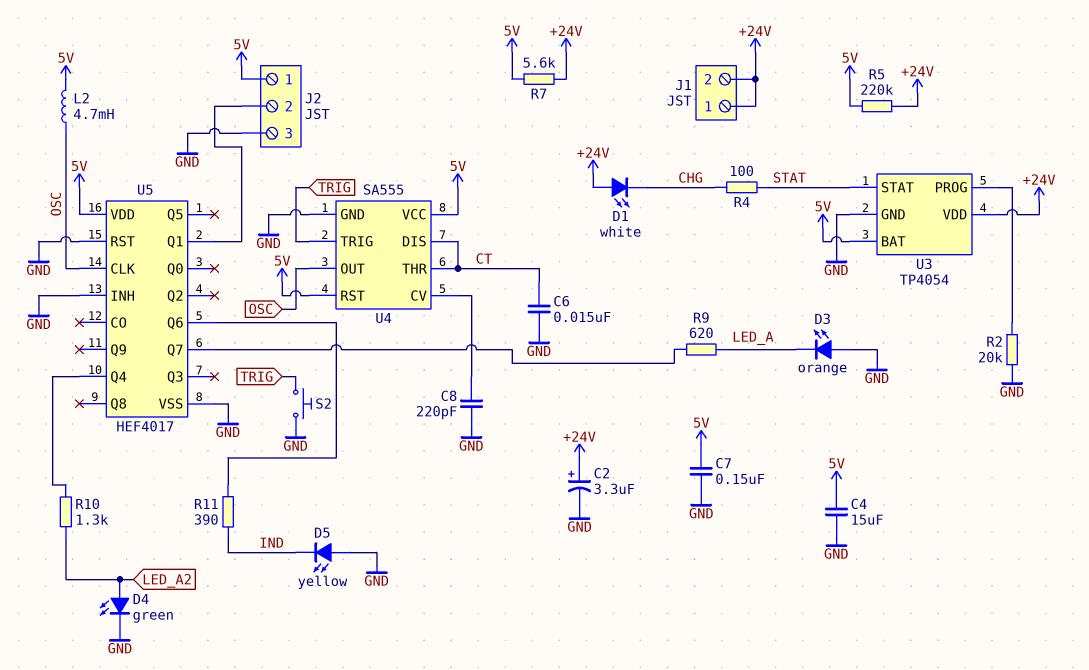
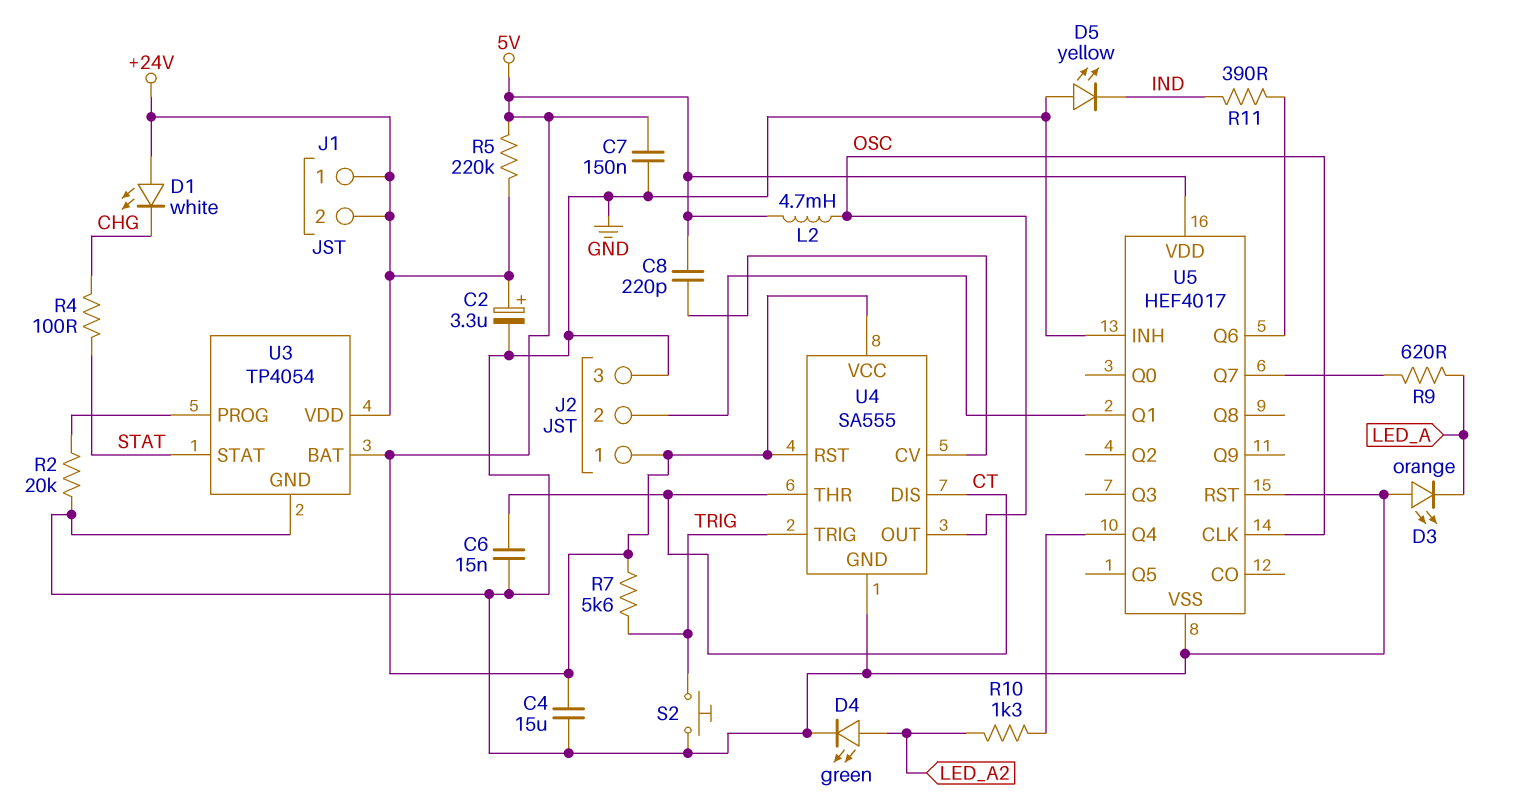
C8: 220pF (GND, U4/CV) -> 220pF (5V, U4/CV)
R7: 5.6k (+24V, 5V) -> 5.6k (5V, TRIG)

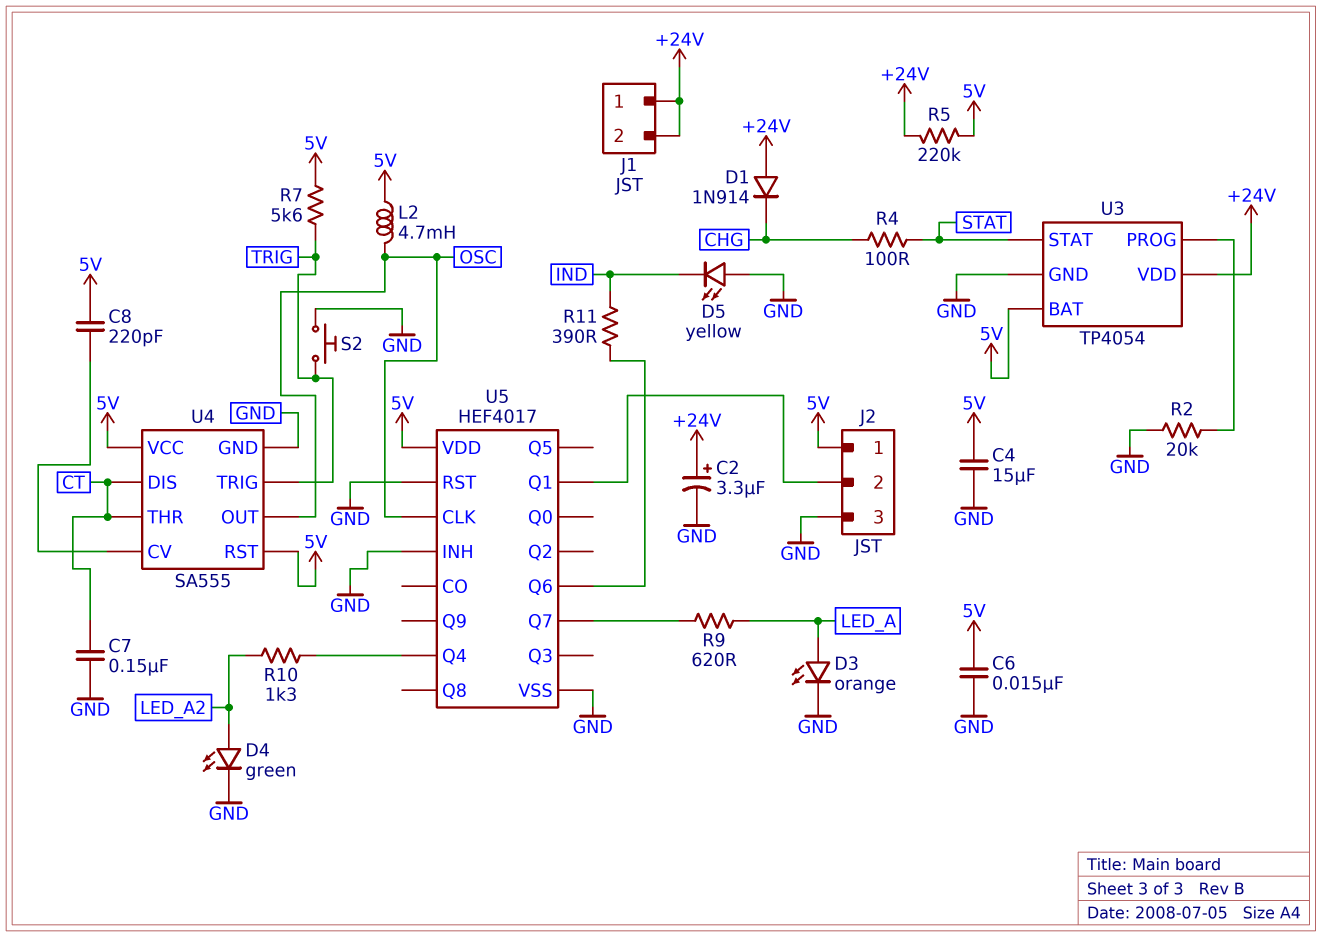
C6: 15nF (CT, GND) -> 15nF (5V, GND)
C7: 150nF (5V, GND) -> 150nF (CT, GND)
D1: LED white (A +24V, K CHG) -> diode 1N914 (A +24V, K CHG)
D3: LED orange (A GND, K LED_A) -> LED orange (A LED_A, K GND)

